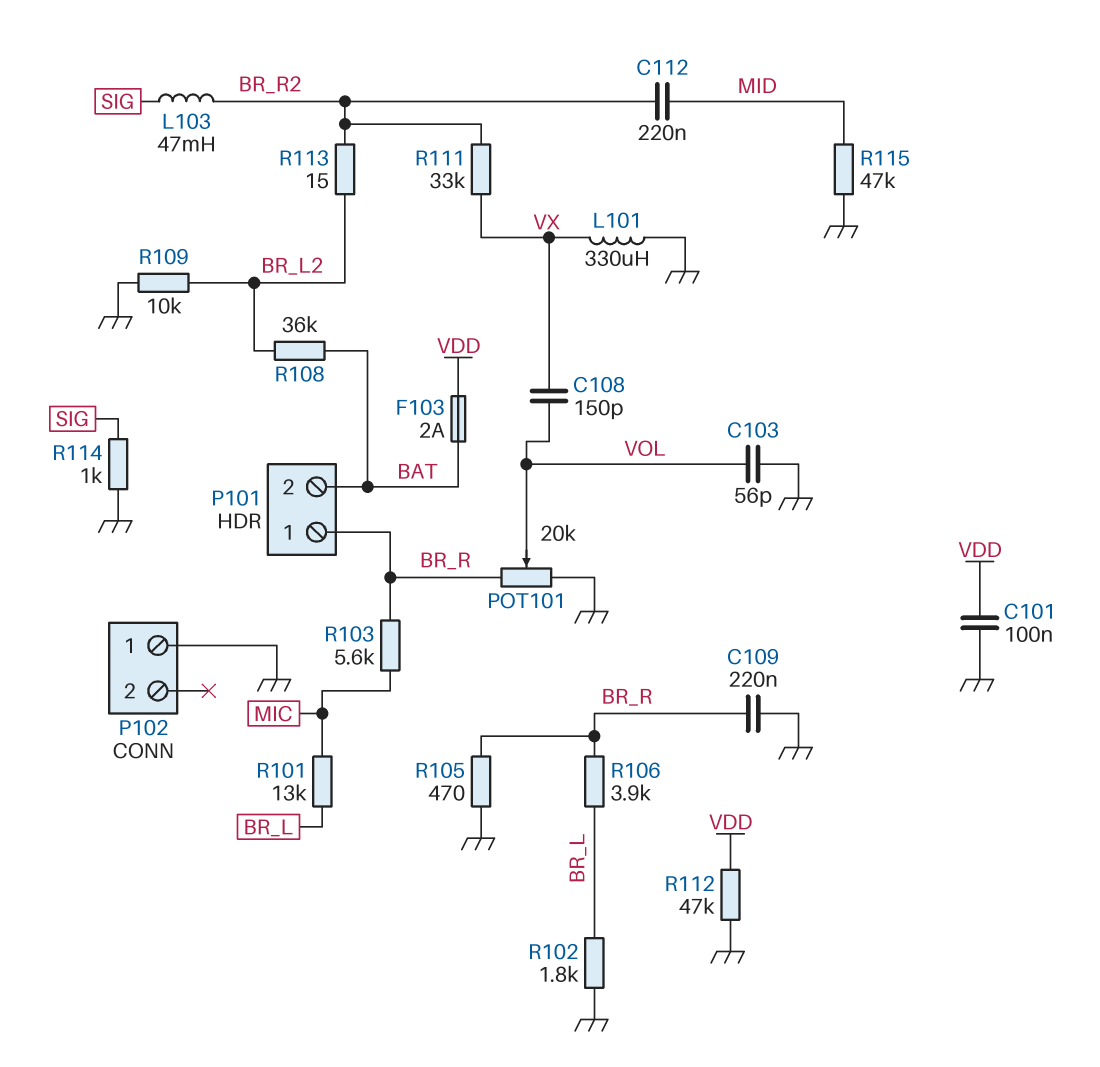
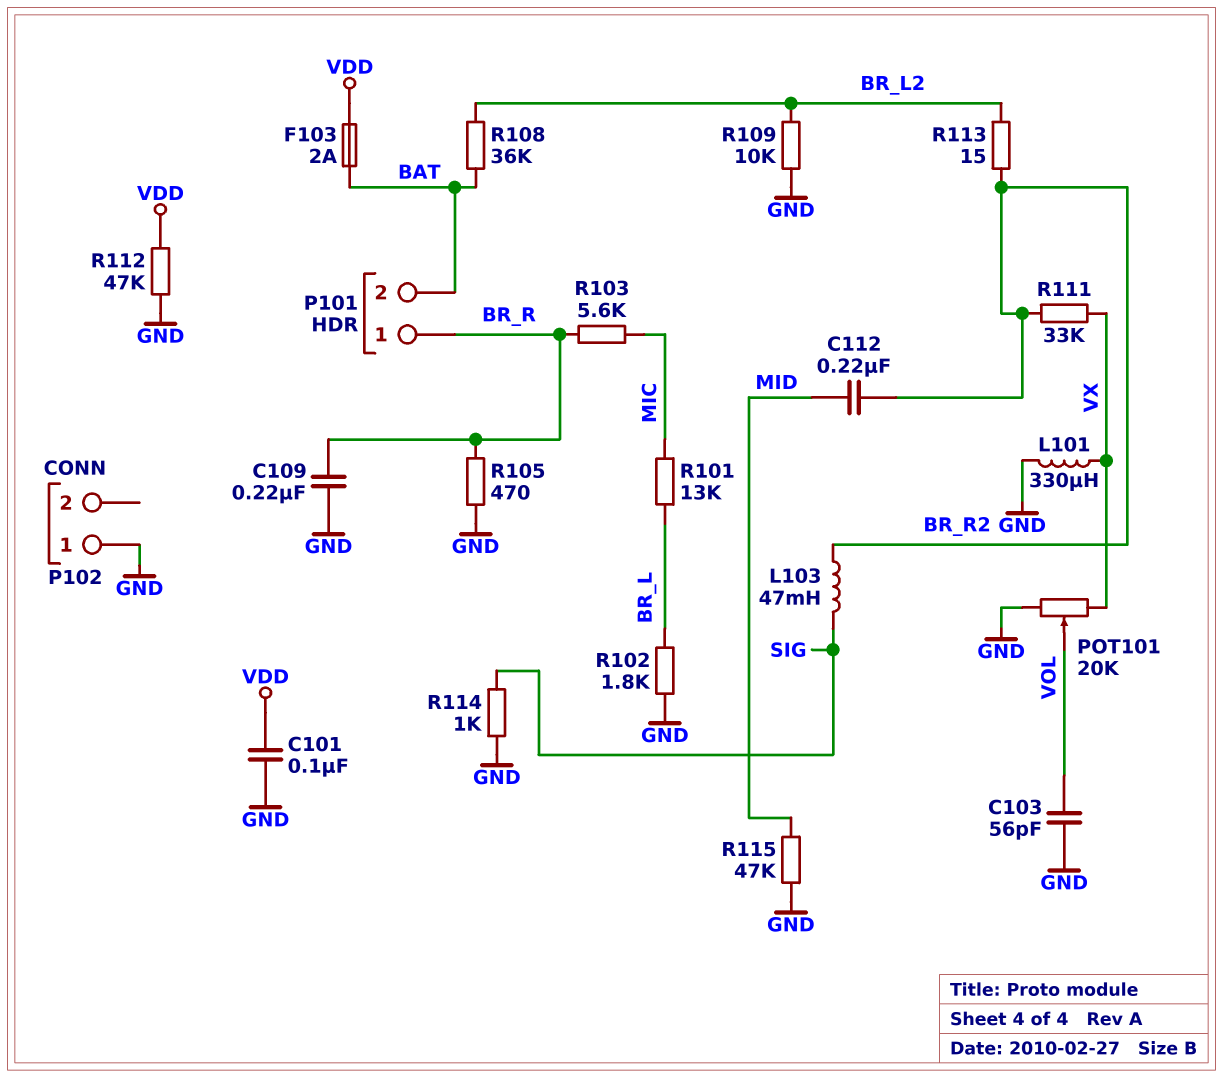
C108: 150pF (VOL, VX) -> none
POT101: 20k (BR_R, GND, wiper VOL) -> 20k (GND, VX, wiper VOL)
R106: 3.9k (BR_L, BR_R) -> none

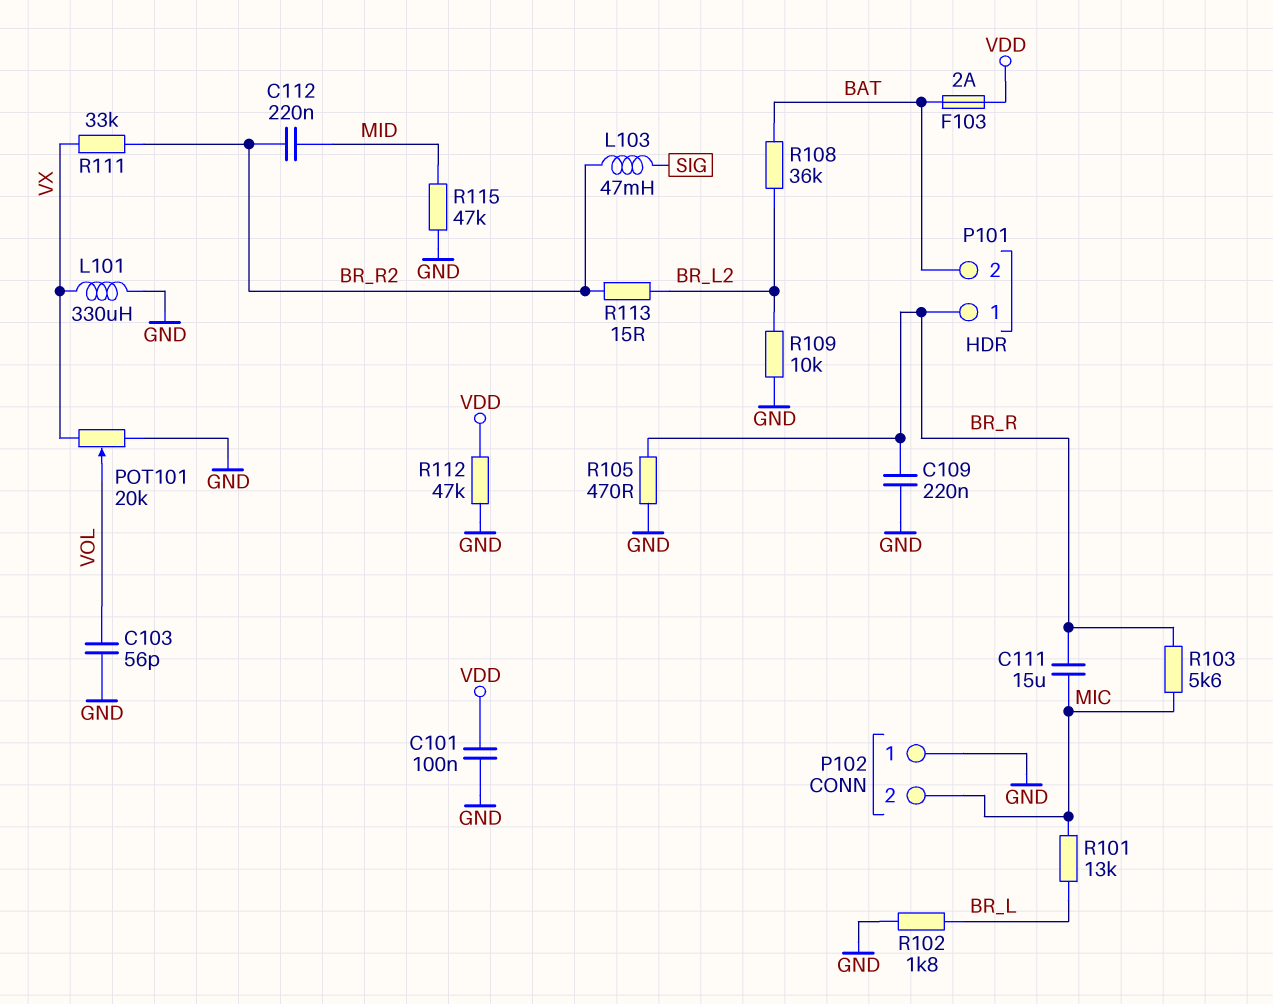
C111: none -> 15uF (BR_R, MIC)
P102 pin 2: none -> MIC
R114: 1k (GND, SIG) -> none

